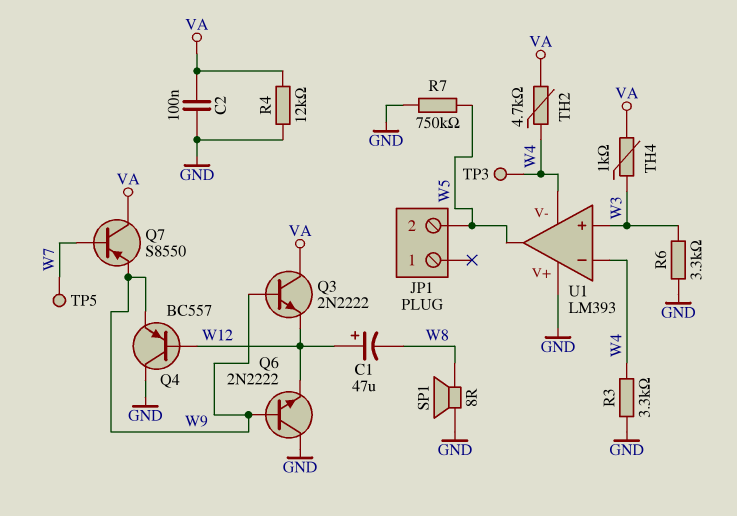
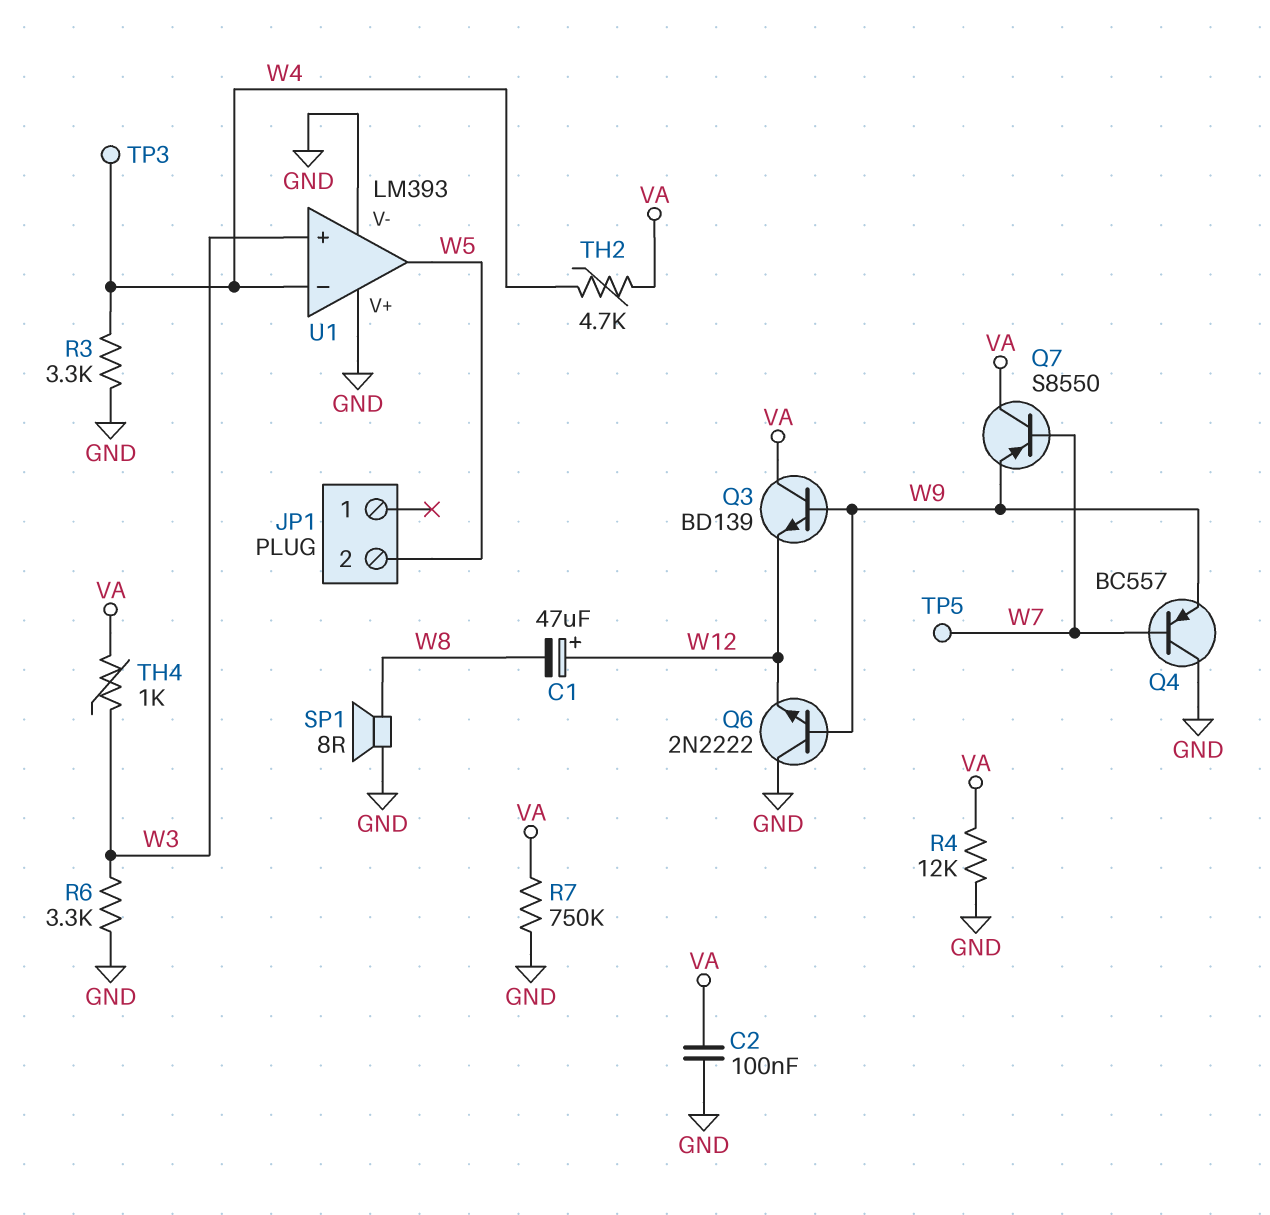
Q3: NPN 2N2222 (B W9, C VA, E W12) -> NPN BD139 (B W9, C VA, E W12)
Q4: PNP BC557 (B W12, C GND, E W9) -> PNP BC557 (B W7, C GND, E W9)
R7: 750k (GND, W5) -> 750k (GND, VA)
U1 pin V-: W4 -> GND

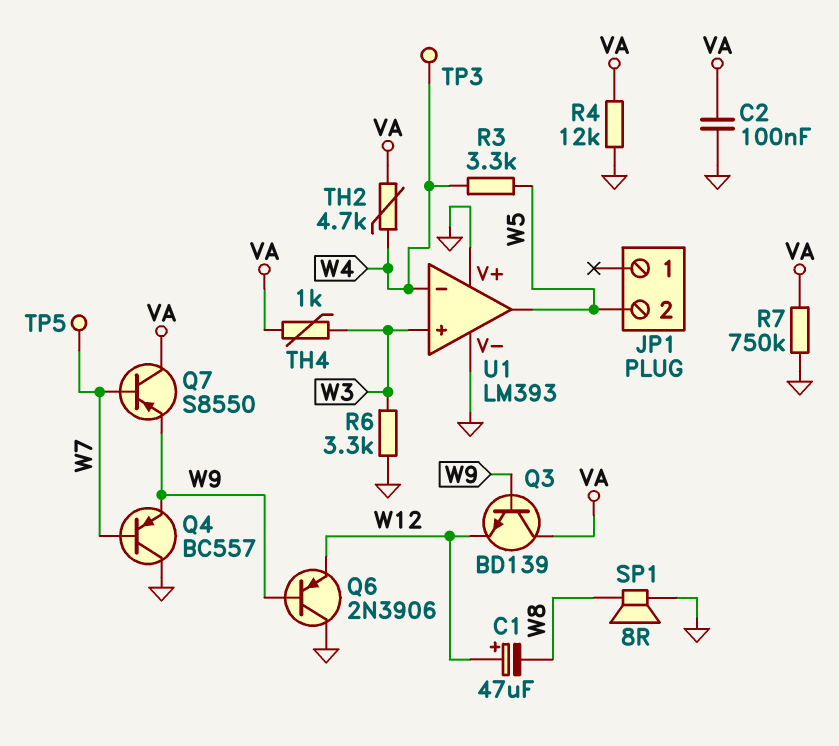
Q6: NPN 2N2222 (B W9, C GND, E W12) -> PNP 2N3906 (B W9, C GND, E W12)
R3: 3.3k (GND, W4) -> 3.3k (W4, W5)

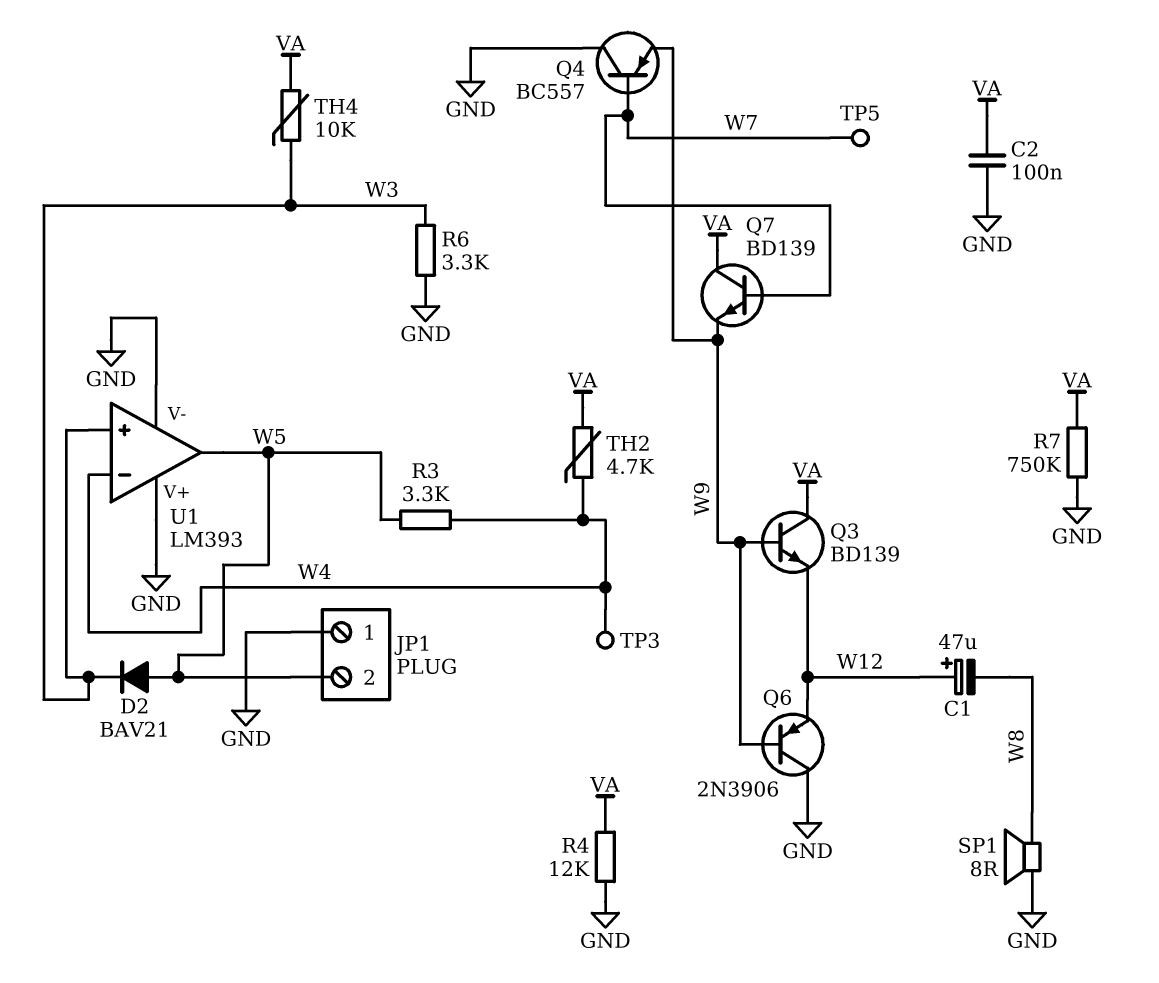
D2: none -> diode BAV21 (A W5, K W3)
JP1 pin 1: none -> GND
Q7: PNP S8550 (B W7, C VA, E W9) -> NPN BD139 (B W7, C VA, E W9)
TH4: 1k (VA, W3) -> 10k (VA, W3)

